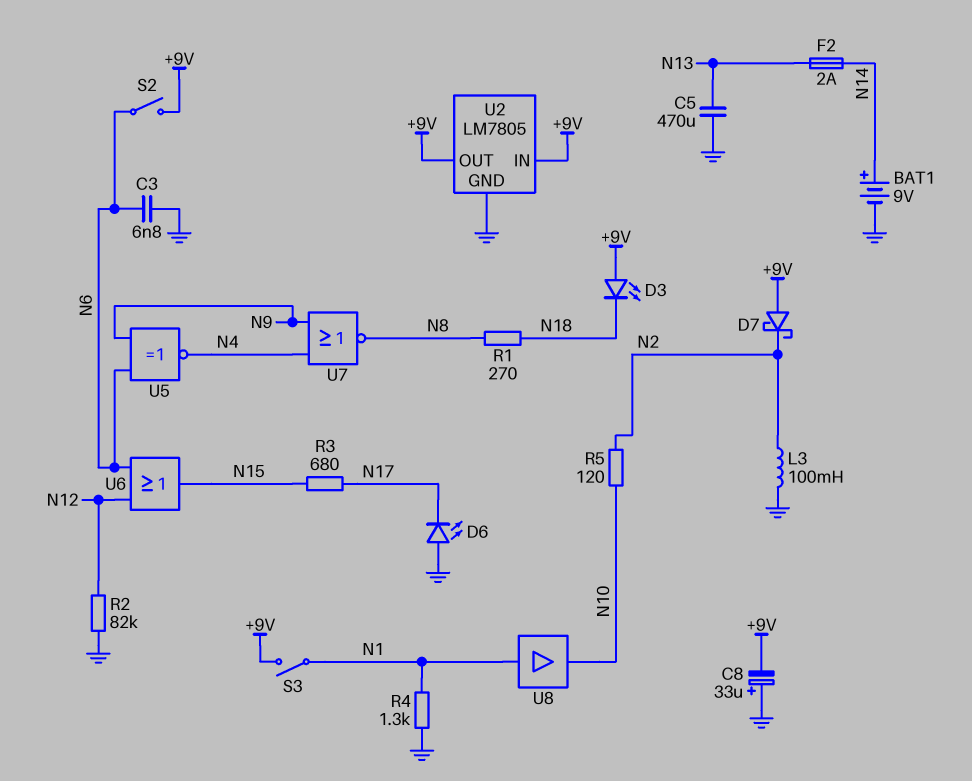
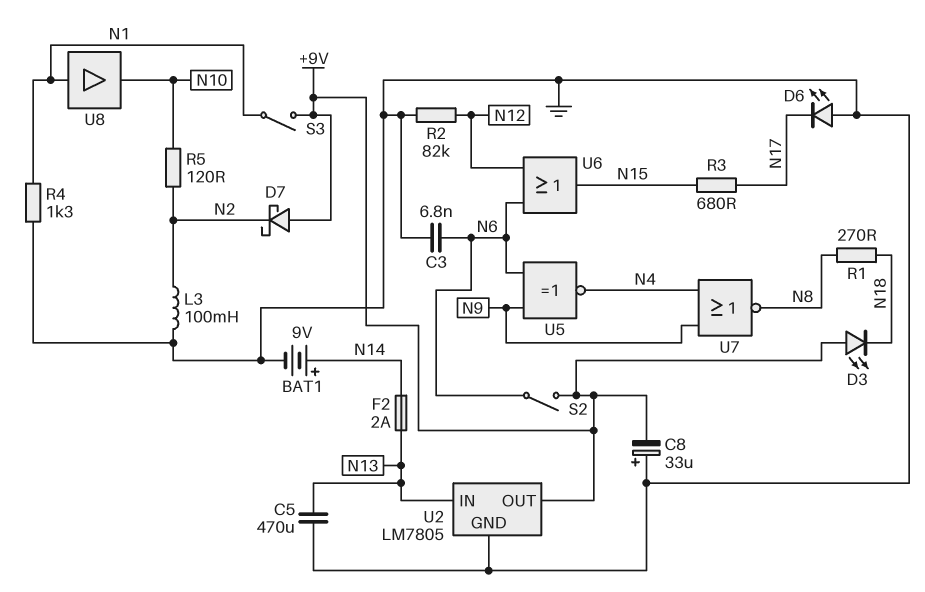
U2 pin IN: +9V -> N13

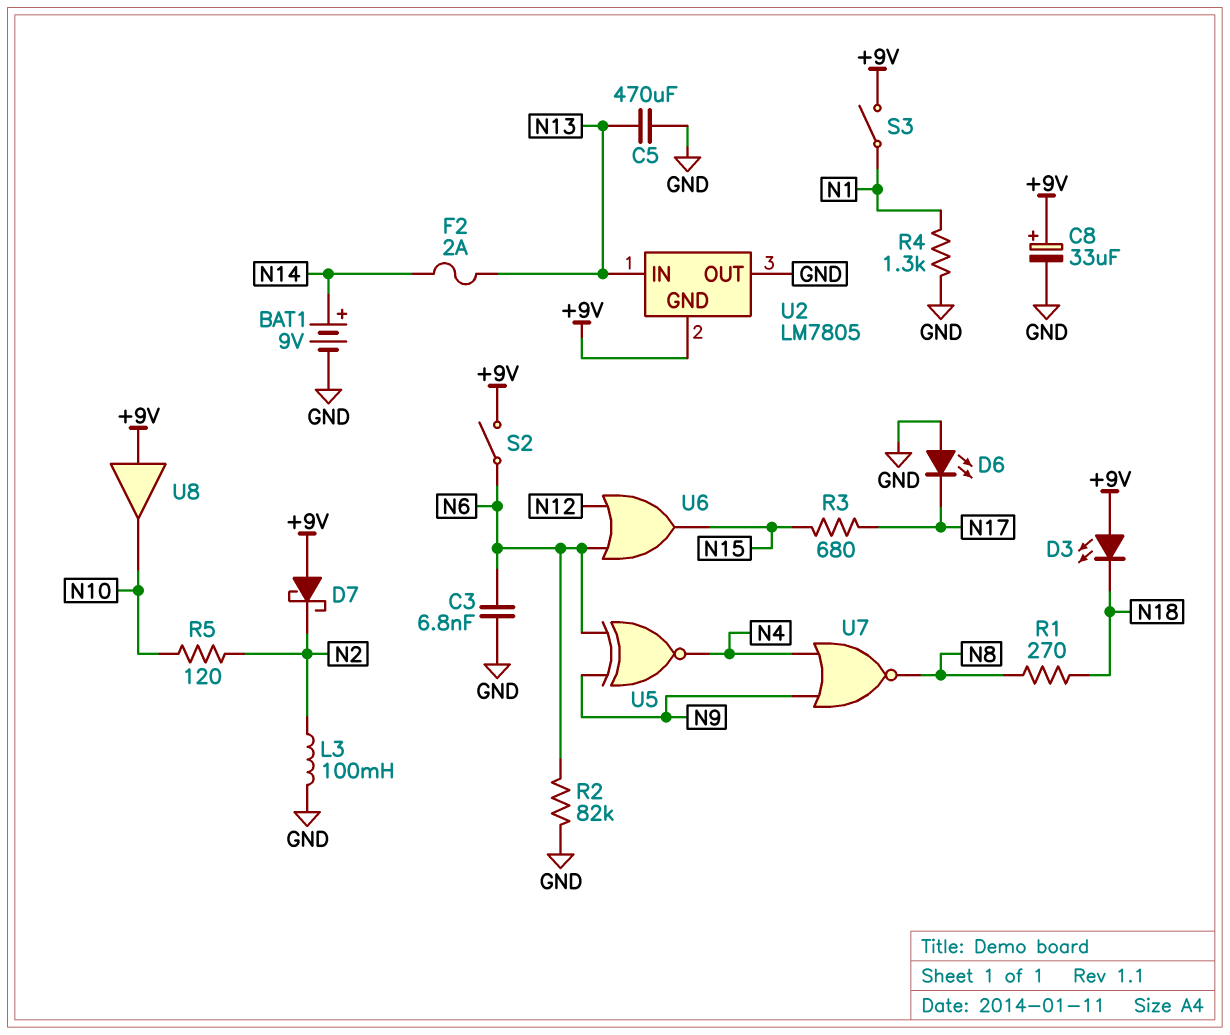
C8: 33uF (plus GND, minus +9V) -> 33uF (plus +9V, minus GND)
R2: 82k (GND, N12) -> 82k (GND, N6)
U2 pin GND: GND -> +9V
U2 pin OUT: +9V -> GND
U8: buffer (in N1, out N10) -> buffer (in +9V, out N10)

